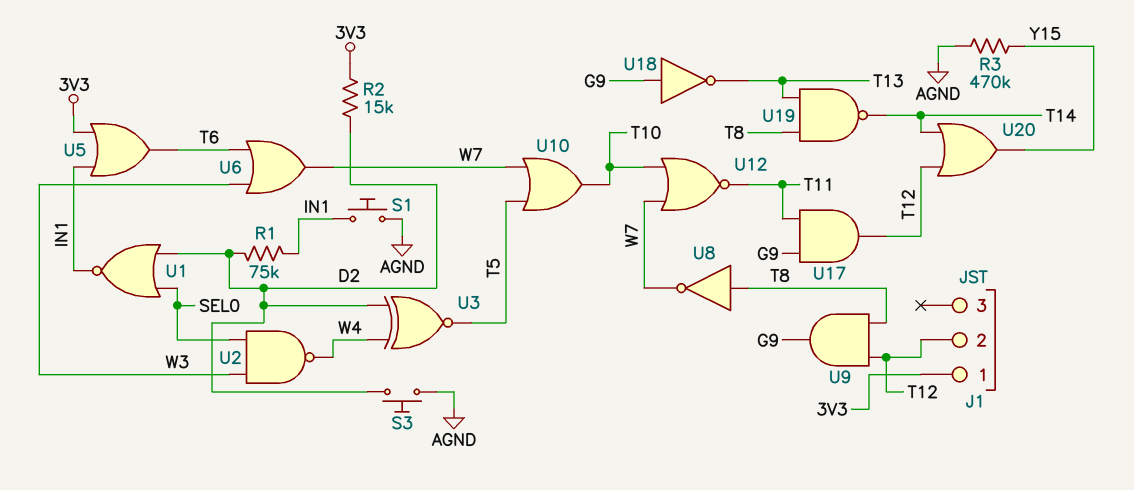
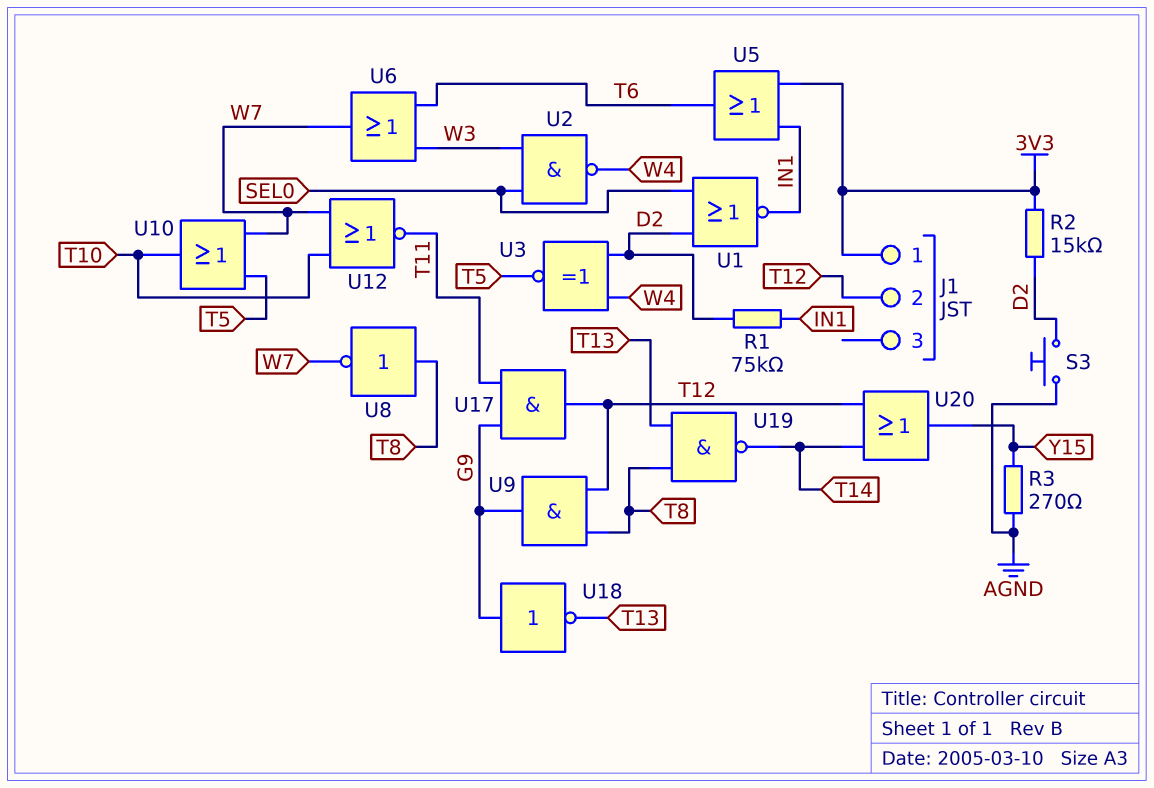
R3: 470k (AGND, Y15) -> 270 (AGND, Y15)
S1: button (AGND, IN1) -> none

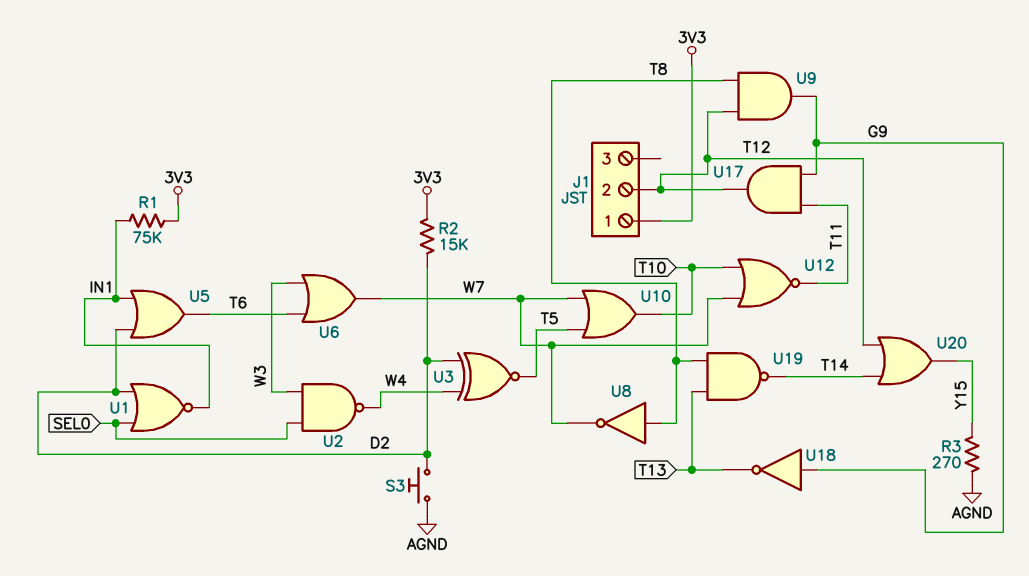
R1: 75k (D2, IN1) -> 75k (3V3, IN1)
U5: OR (in 3V3, in IN1, out T6) -> OR (in D2, in IN1, out T6)

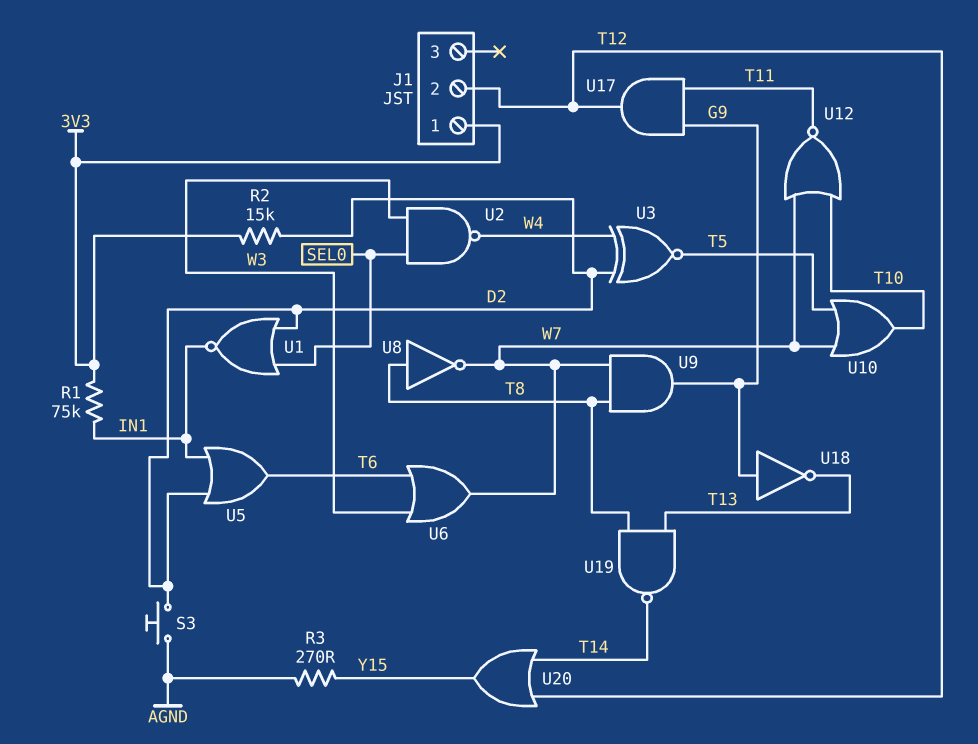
U9: AND (in T8, in T12, out G9) -> AND (in T8, in W7, out G9)

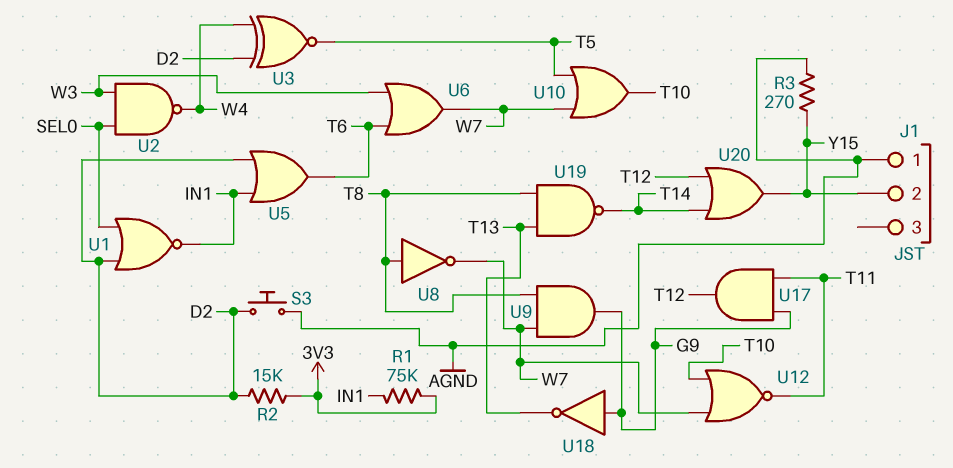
J1 pin 1: 3V3 -> AGND
J1 pin 2: T12 -> Y15

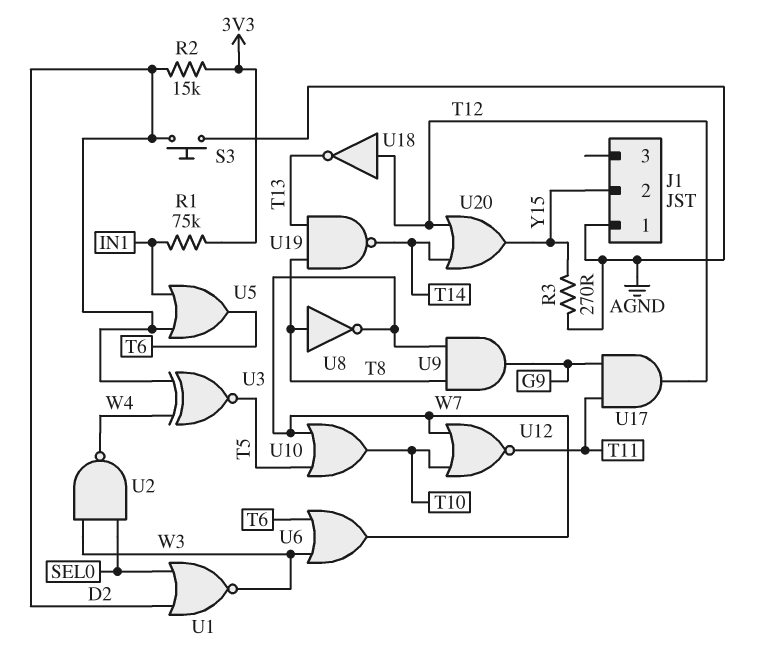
U1: NOR (in D2, in SEL0, out IN1) -> NOR (in D2, in SEL0, out W3)
U18: NOT (in G9, out T13) -> NOT (in T12, out T13)

